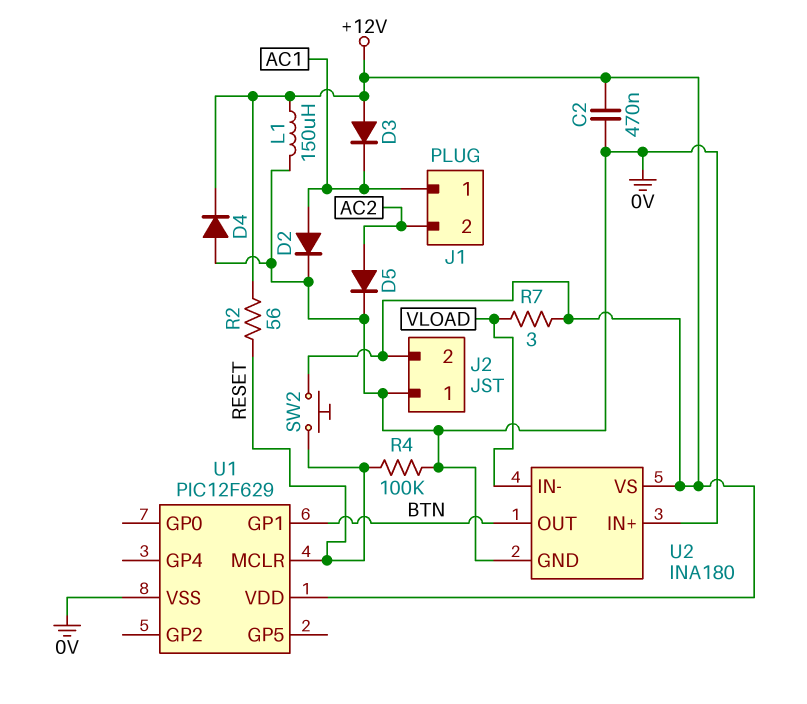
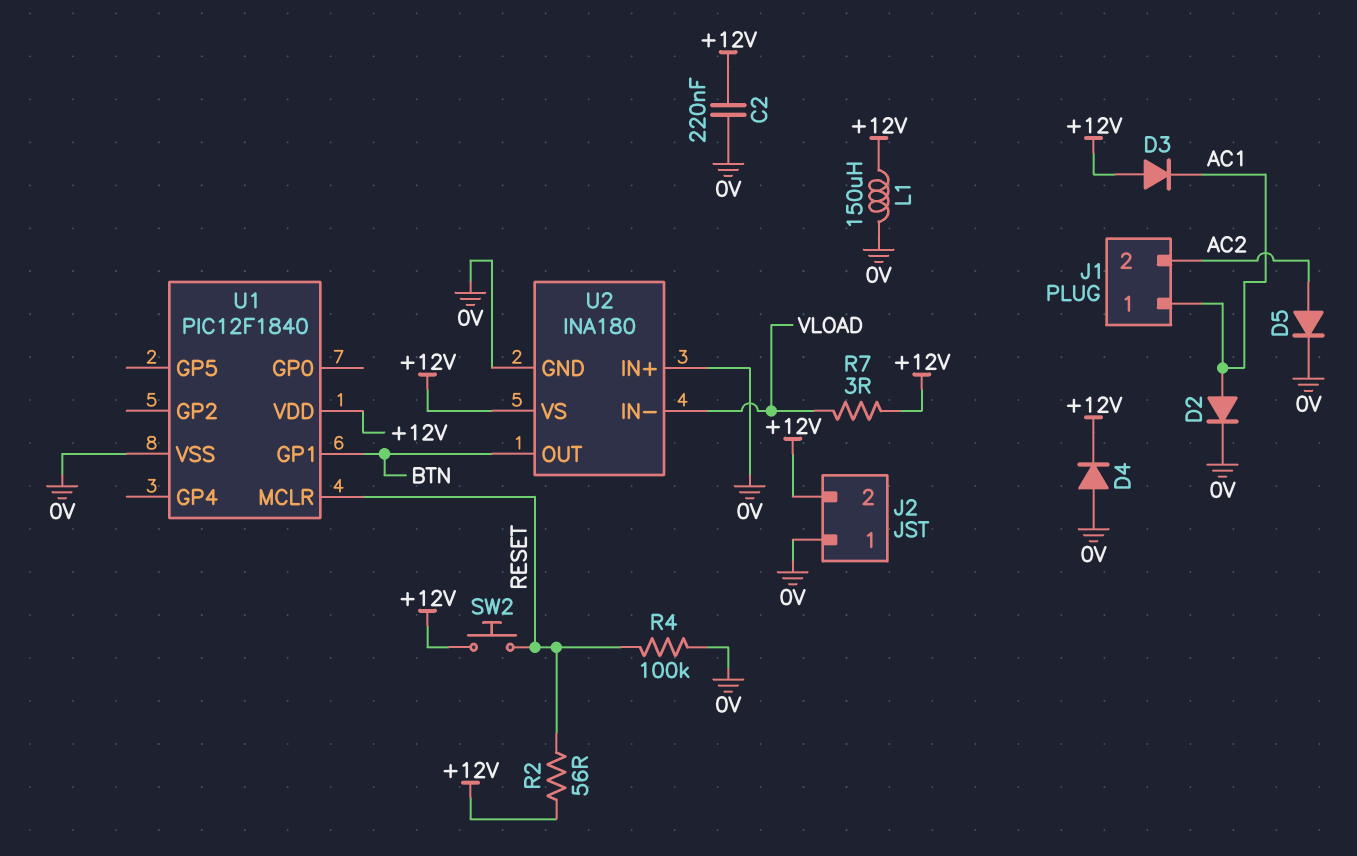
C2: 470nF (+12V, 0V) -> 220nF (+12V, 0V)
U1: PIC12F629 -> PIC12F1840

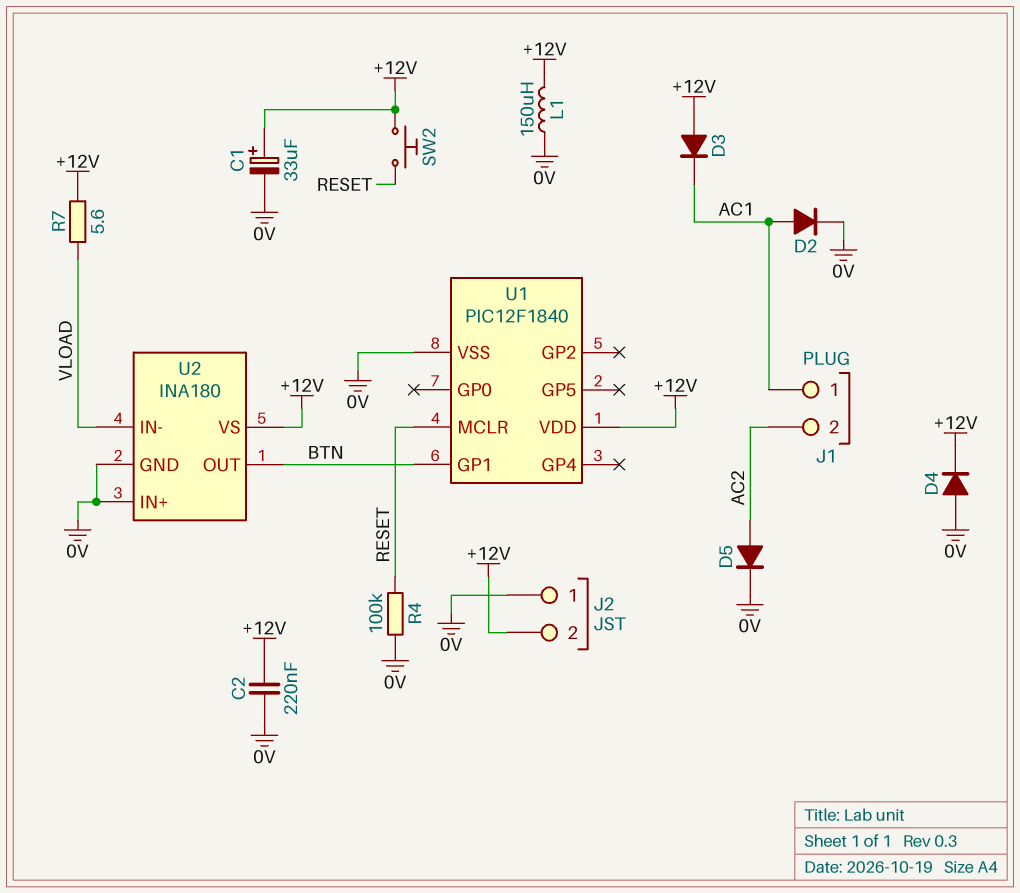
C1: none -> 33uF (plus +12V, minus 0V)
R2: 56 (+12V, RESET) -> none
R7: 3 (+12V, VLOAD) -> 5.6 (+12V, VLOAD)

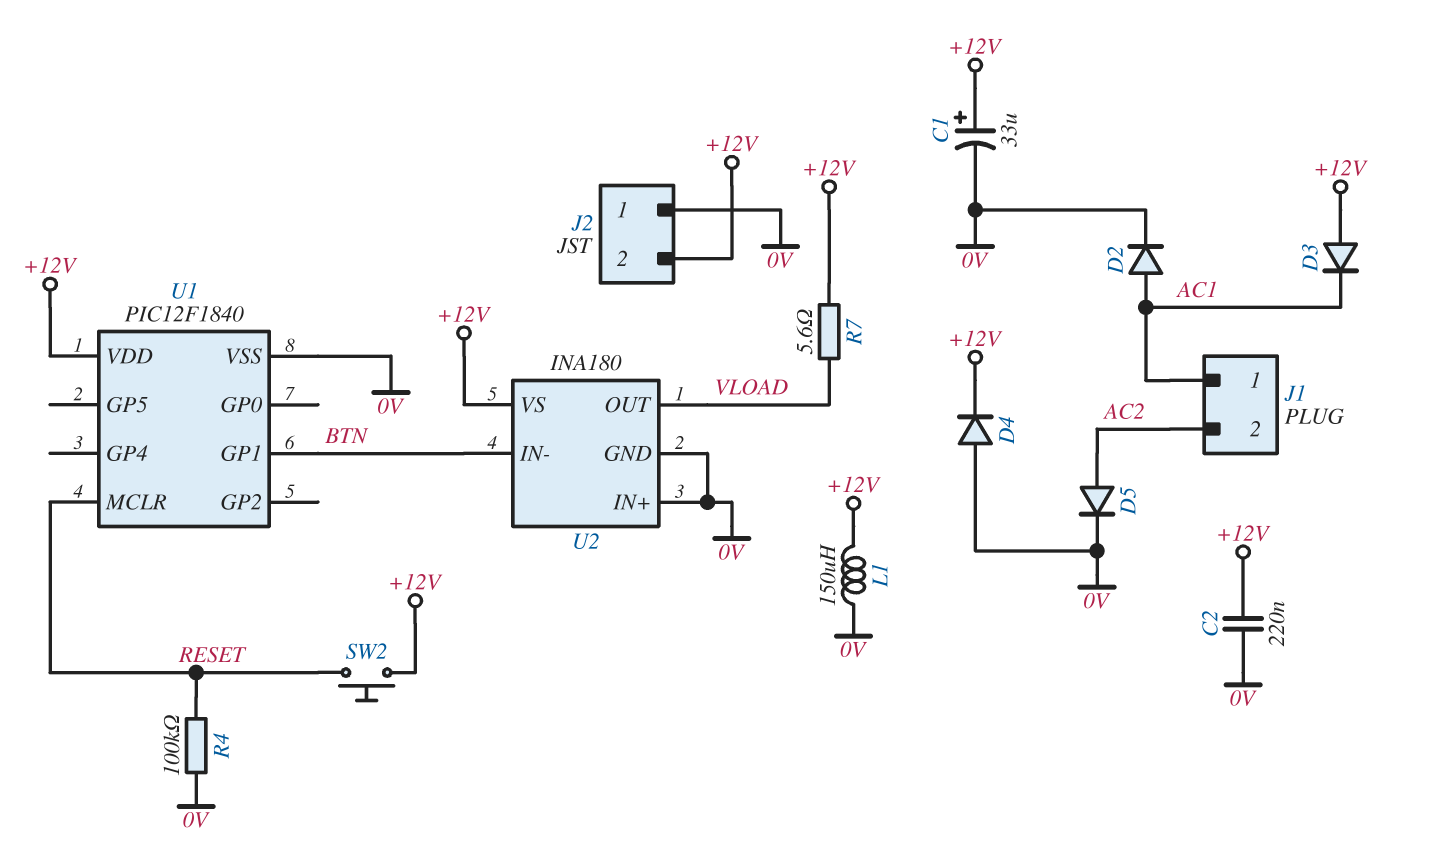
U2 pin IN-: VLOAD -> BTN
U2 pin OUT: BTN -> VLOAD

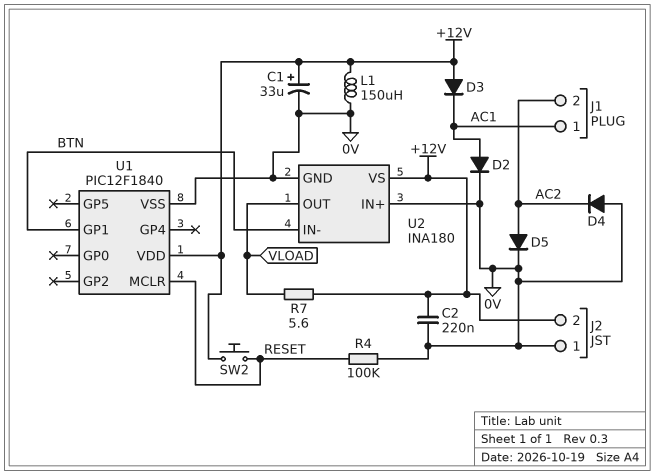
D4: diode (A 0V, K +12V) -> diode (A 0V, K AC2)

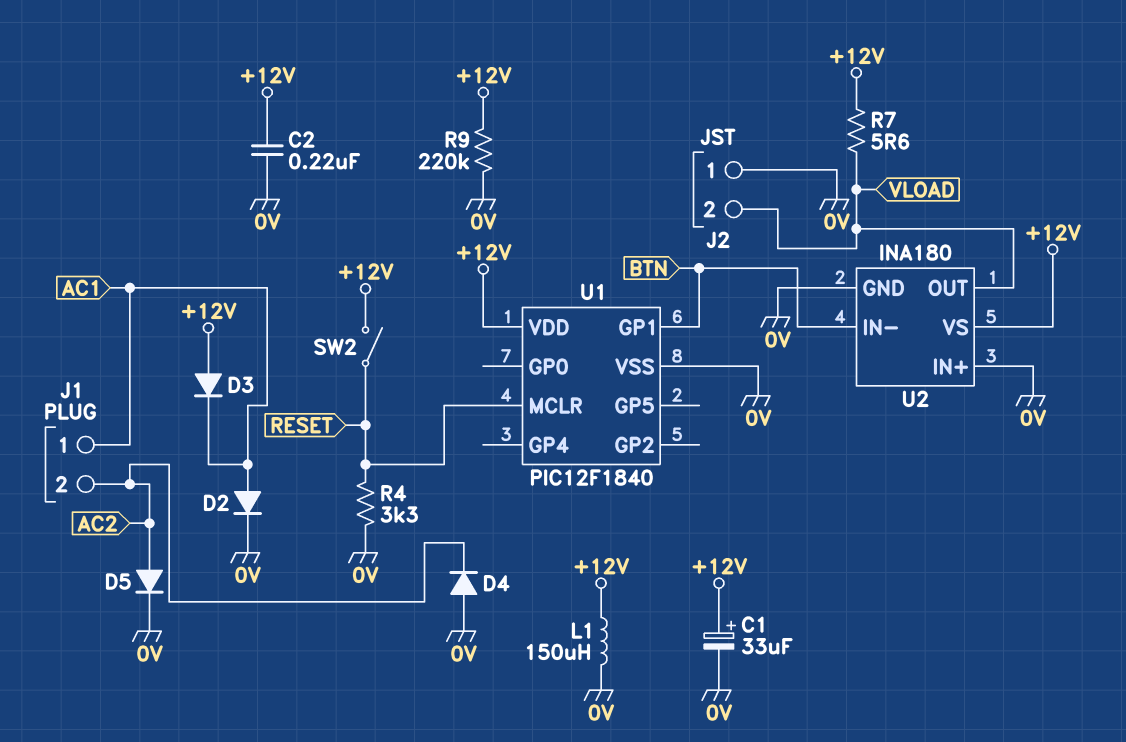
J2 pin 2: +12V -> VLOAD
R4: 100k (0V, RESET) -> 3.3k (0V, RESET)
R9: none -> 220k (+12V, 0V)
SW2: button (+12V, RESET) -> switch (+12V, RESET)

